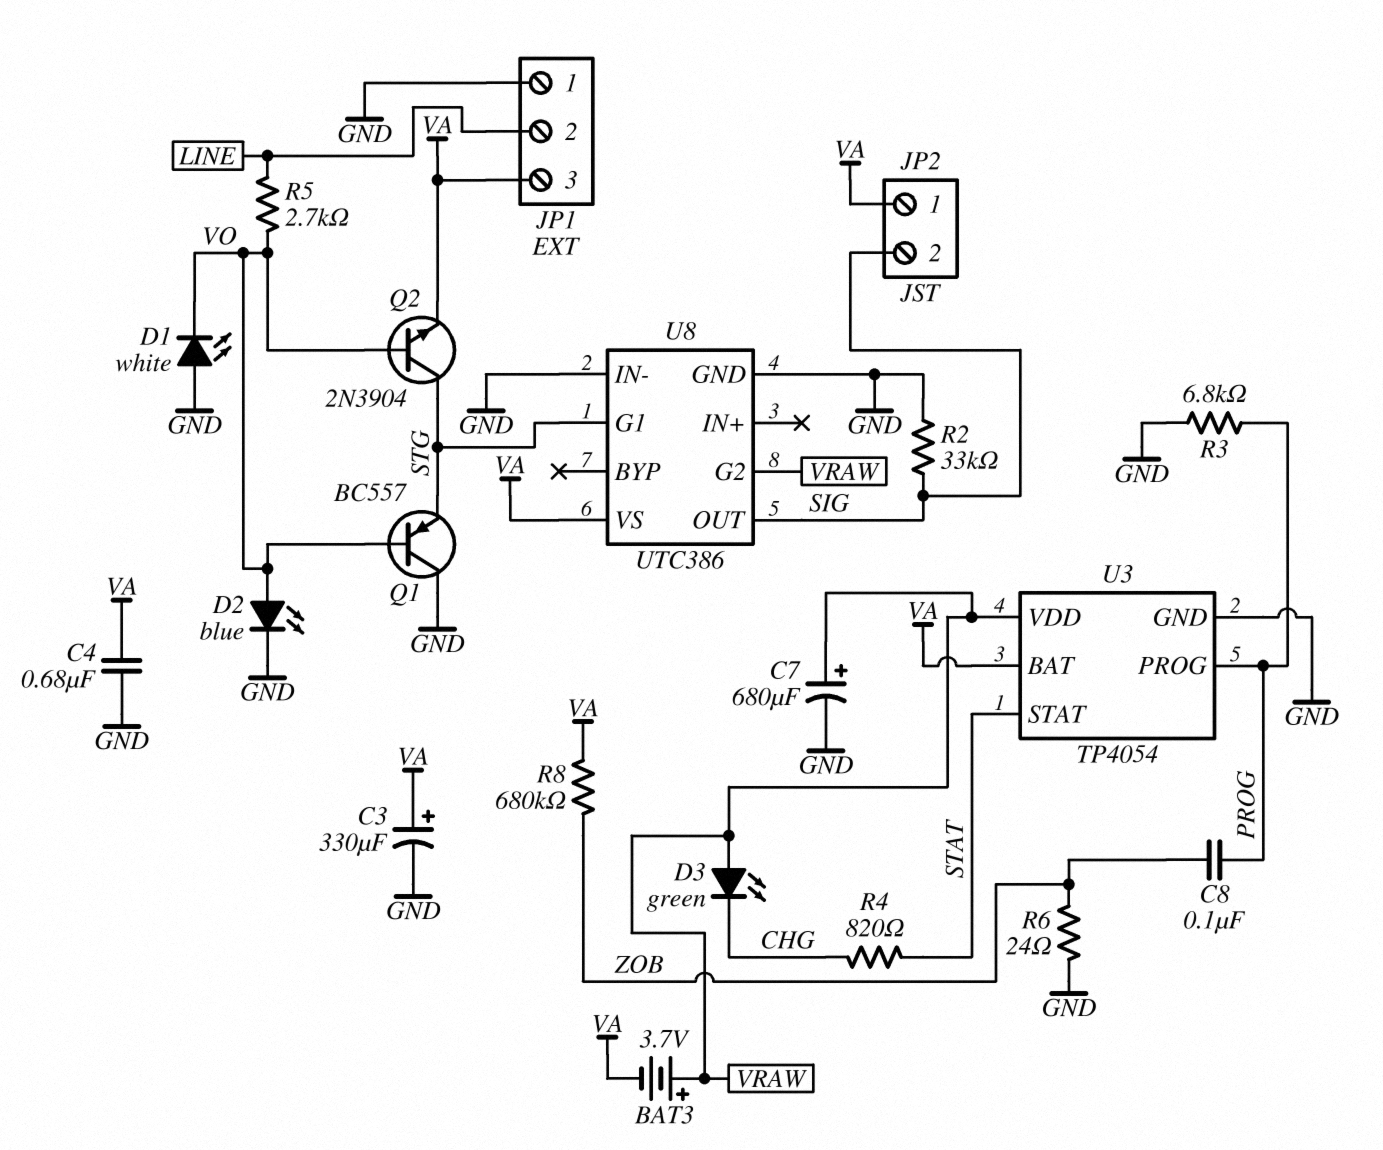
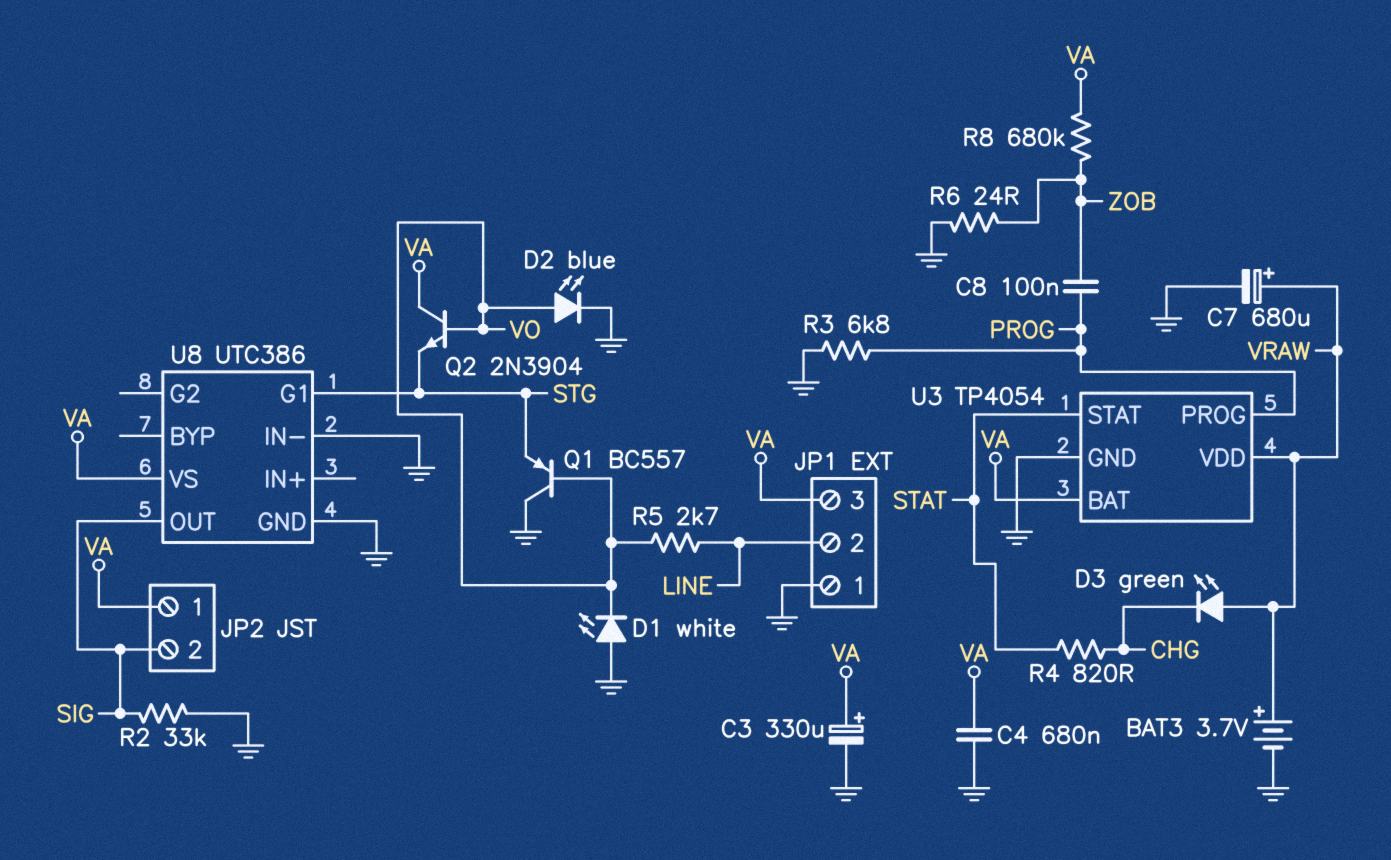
BAT3: 3.7V (plus VRAW, minus VA) -> 3.7V (plus VRAW, minus GND)
Q2: NPN 2N3904 (B VO, C STG, E VA) -> NPN 2N3904 (B VO, C VA, E STG)
U8 pin G2: VRAW -> none

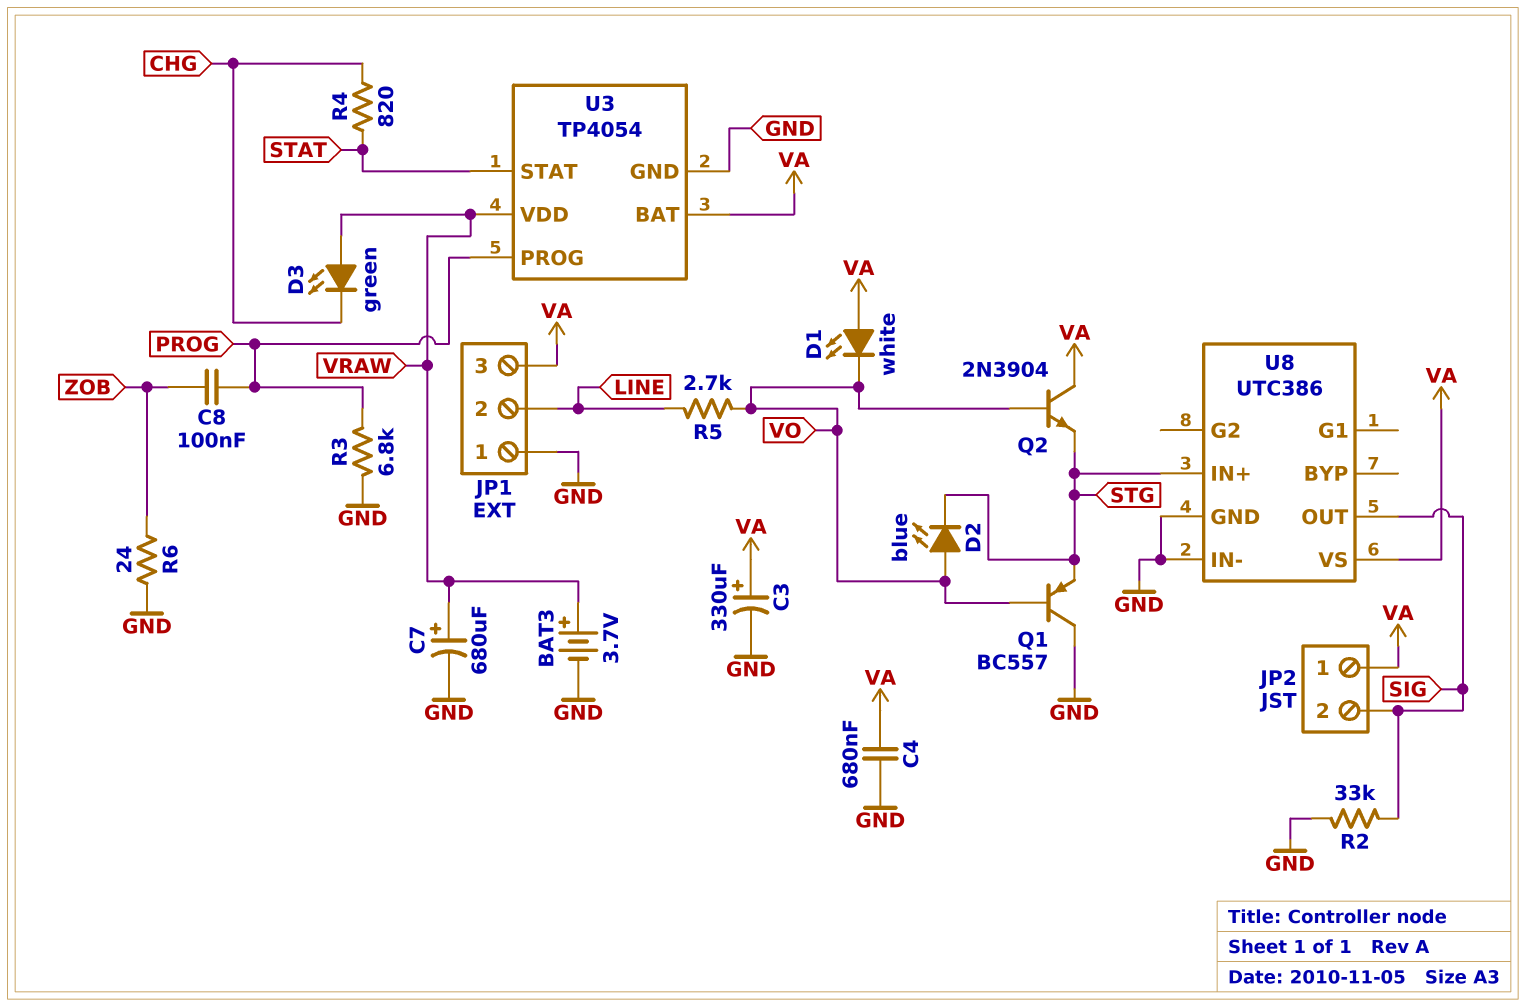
D1: LED white (A GND, K VO) -> LED white (A VA, K VO)
D2: LED blue (A VO, K GND) -> LED blue (A VO, K STG)
R8: 680k (VA, ZOB) -> none
U8 pin G1: STG -> none
U8 pin IN+: none -> STG

